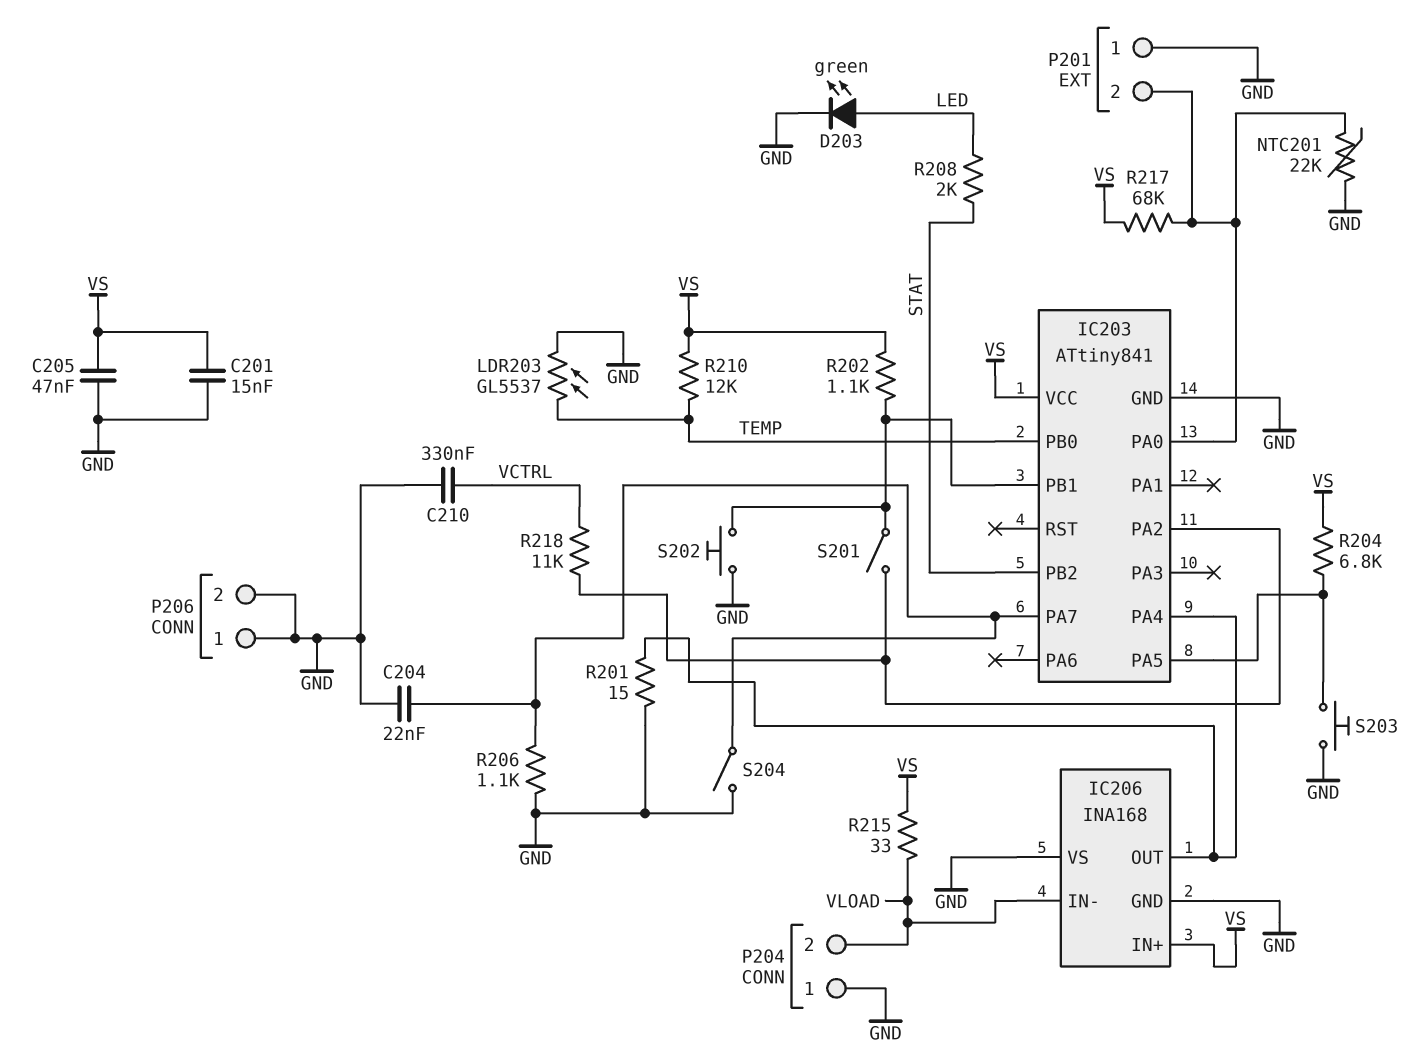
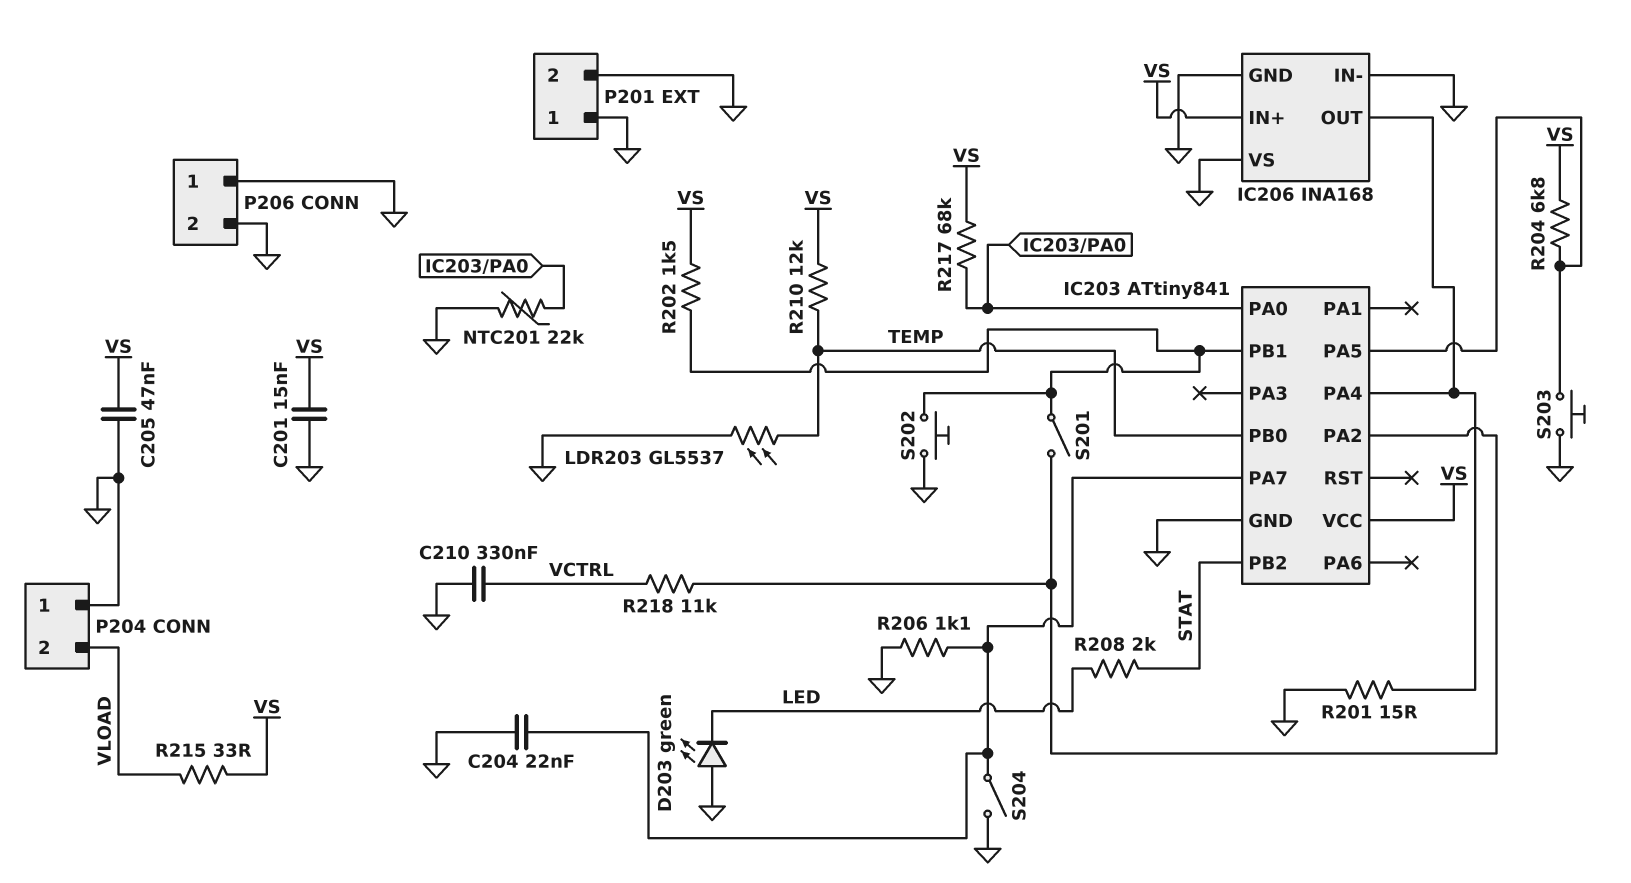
D203: LED green (A LED, K GND) -> LED green (A GND, K LED)
IC206 pin IN-: VLOAD -> GND
P201 pin 2: IC203/PA0 -> GND
R202: 1.1k (IC203/PB1, VS) -> 1.5k (IC203/PB1, VS)

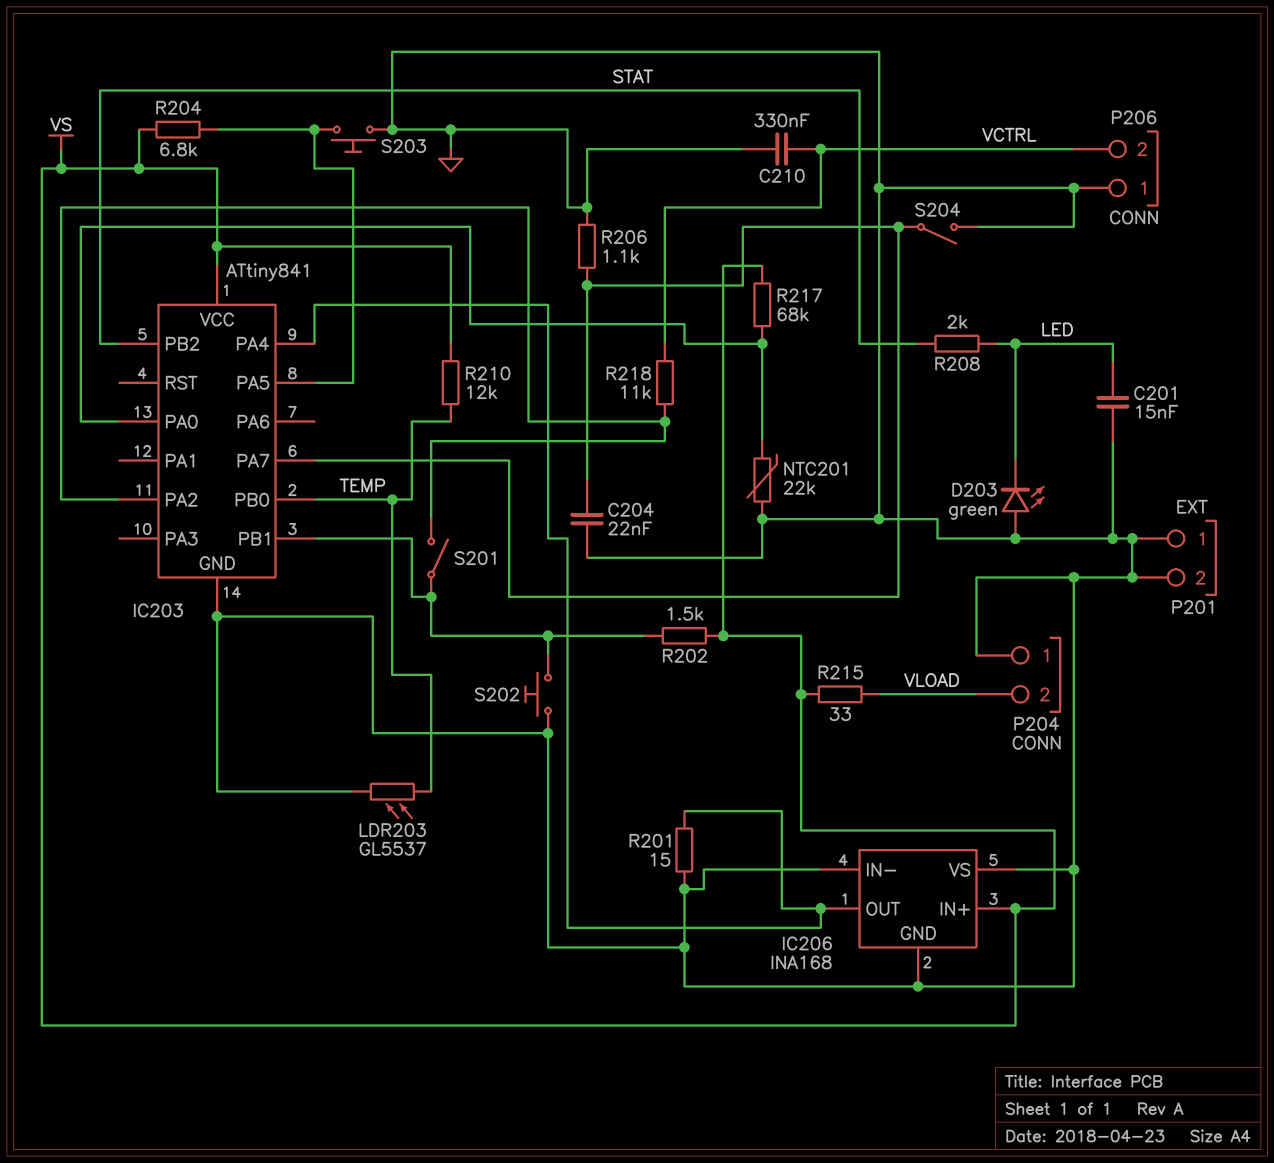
C201: 15nF (GND, VS) -> 15nF (GND, LED)
C205: 47nF (GND, VS) -> none
P206 pin 2: GND -> VCTRL

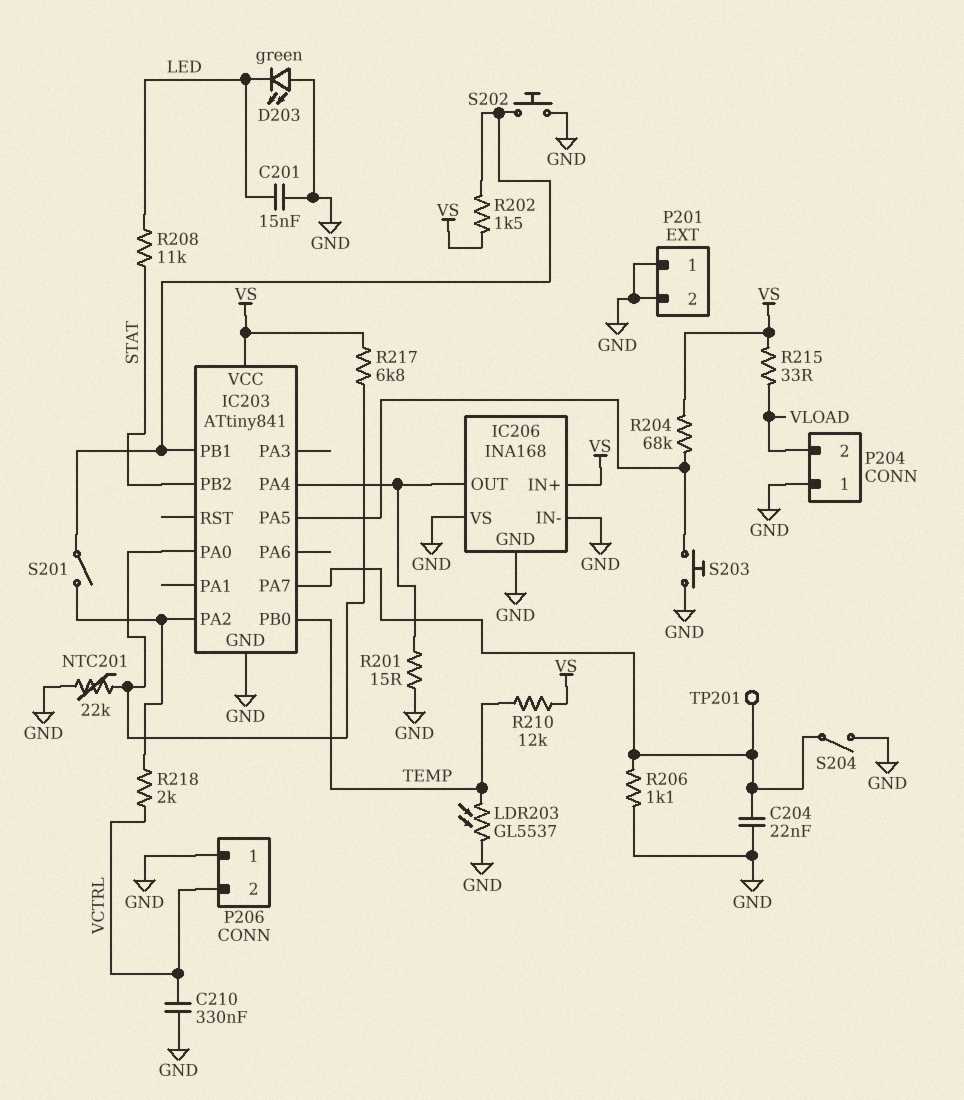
R204: 6.8k (IC203/PA5, VS) -> 68k (IC203/PA5, VS)
R208: 2k (LED, STAT) -> 11k (LED, STAT)
R217: 68k (IC203/PA0, VS) -> 6.8k (IC203/PA0, VS)
R218: 11k (IC203/PA2, VCTRL) -> 2k (IC203/PA2, VCTRL)
TP201: none -> test point (IC203/PA7)

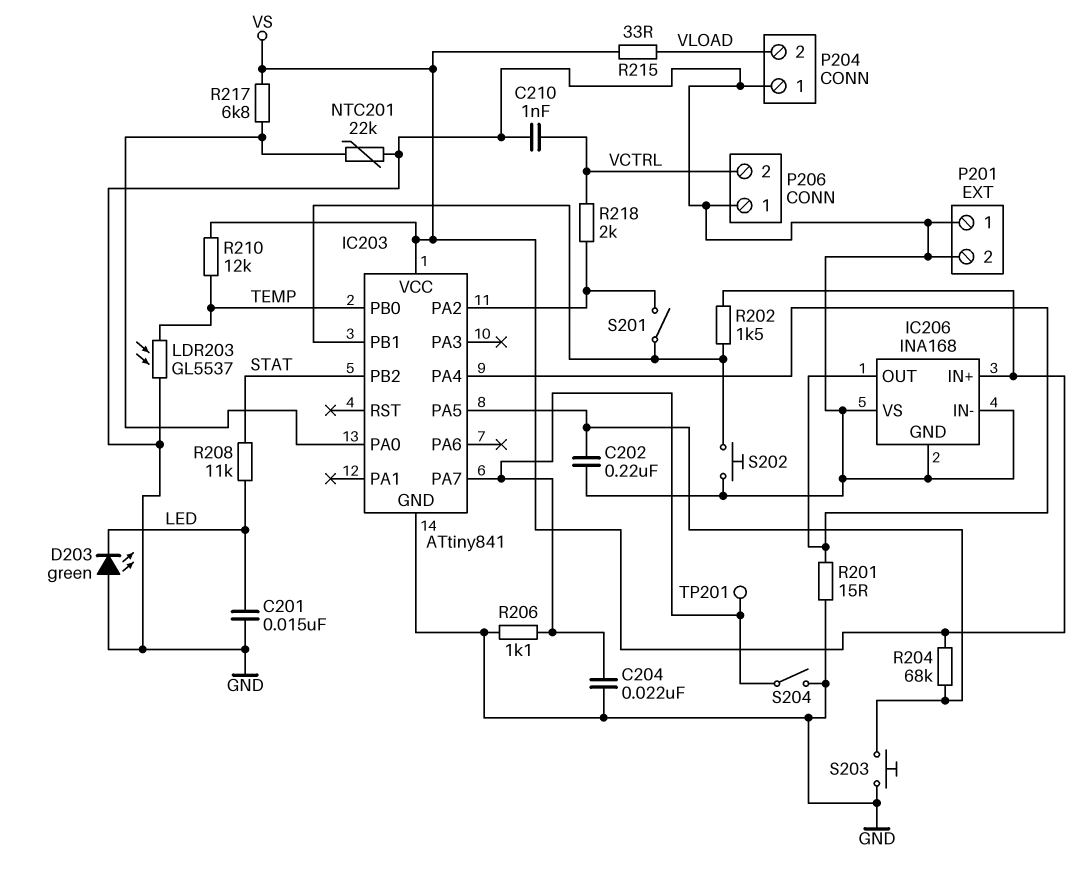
C202: none -> 220nF (GND, IC203/PA5)
C210: 330nF (GND, VCTRL) -> 1nF (GND, VCTRL)

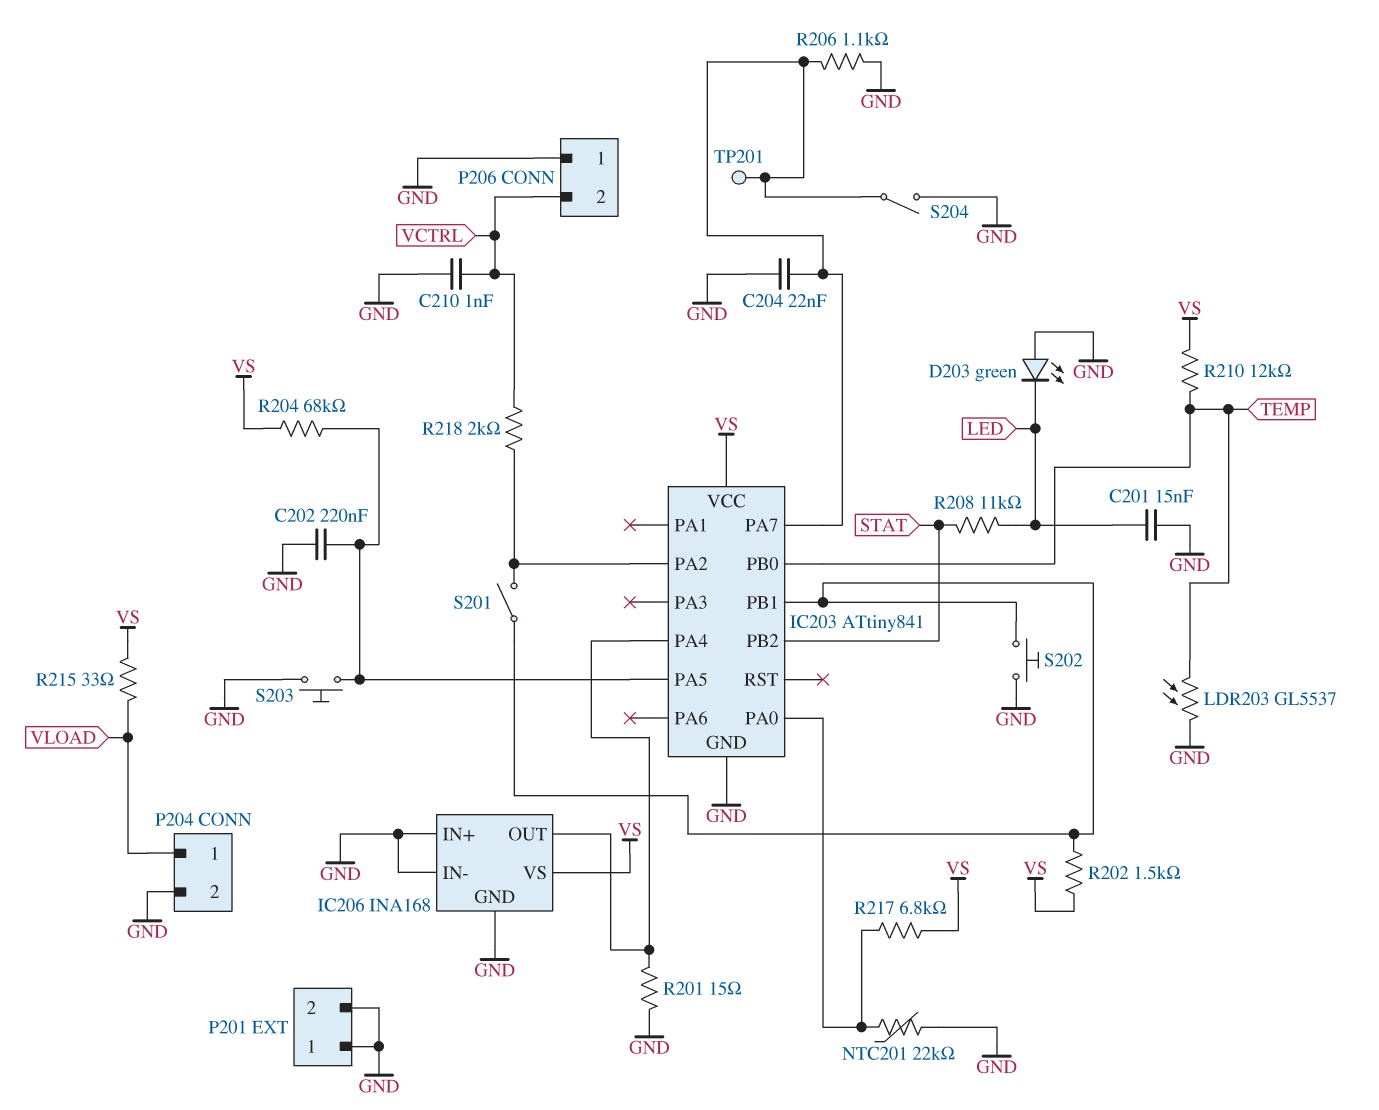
IC206 pin IN+: VS -> GND
IC206 pin VS: GND -> VS
P204 pin 1: GND -> VLOAD
P204 pin 2: VLOAD -> GND

